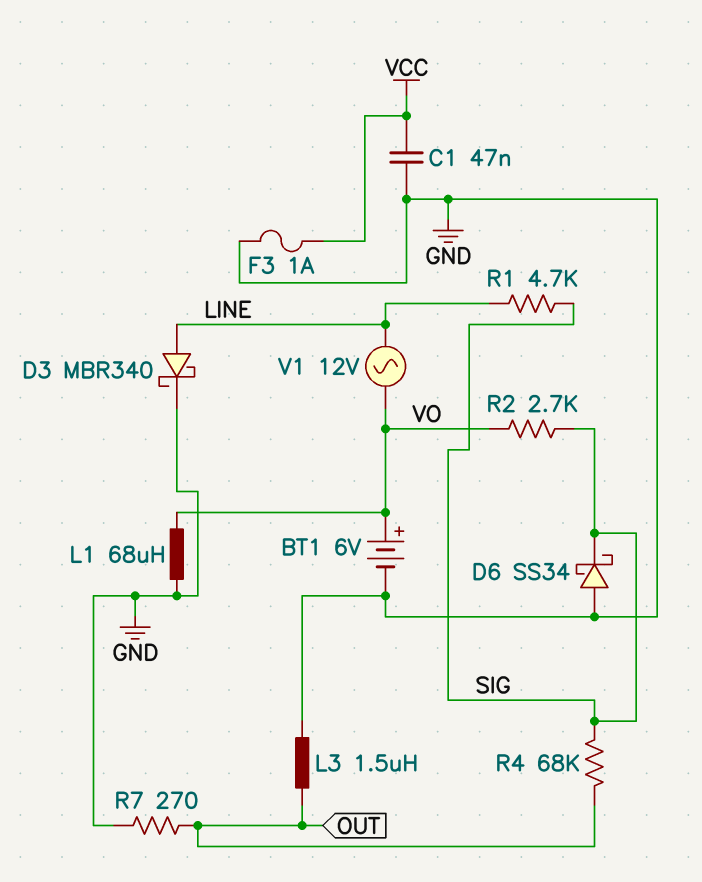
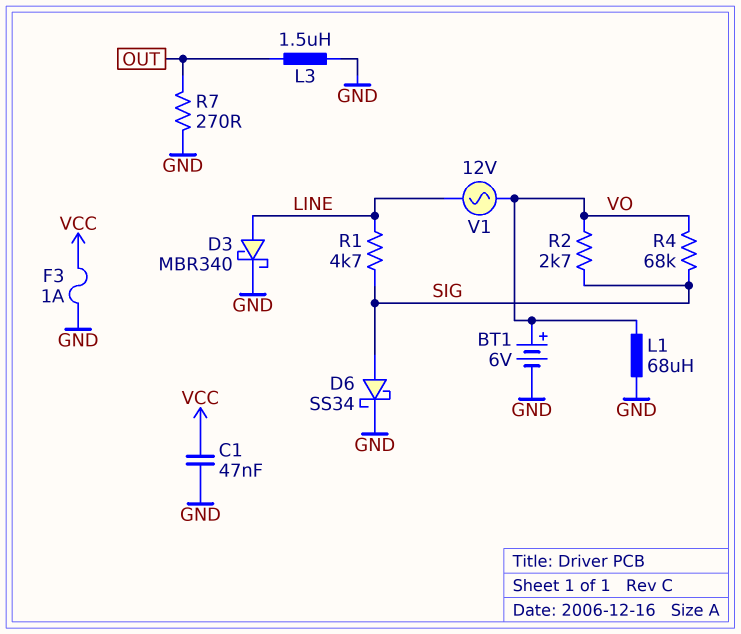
D6: schottky SS34 (A GND, K SIG) -> schottky SS34 (A SIG, K GND)
R4: 68k (OUT, SIG) -> 68k (SIG, VO)

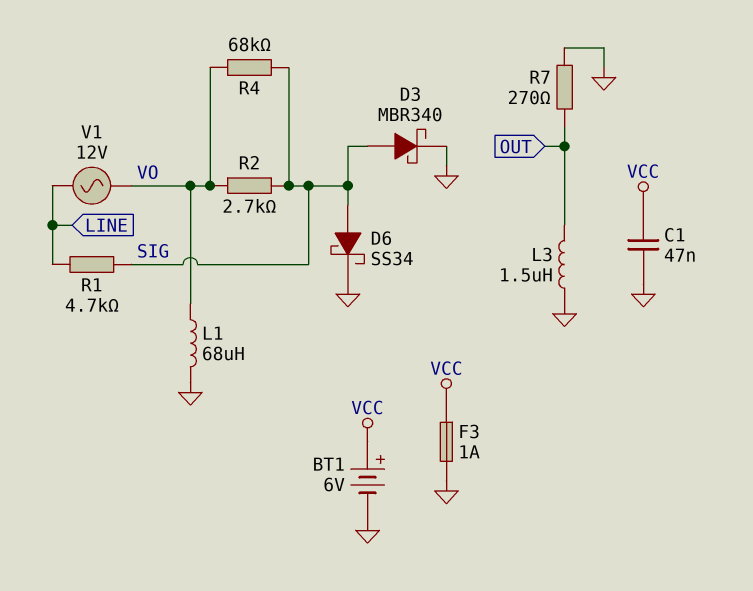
BT1: 6V (plus VO, minus GND) -> 6V (plus VCC, minus GND)
D3: schottky MBR340 (A LINE, K GND) -> schottky MBR340 (A SIG, K GND)

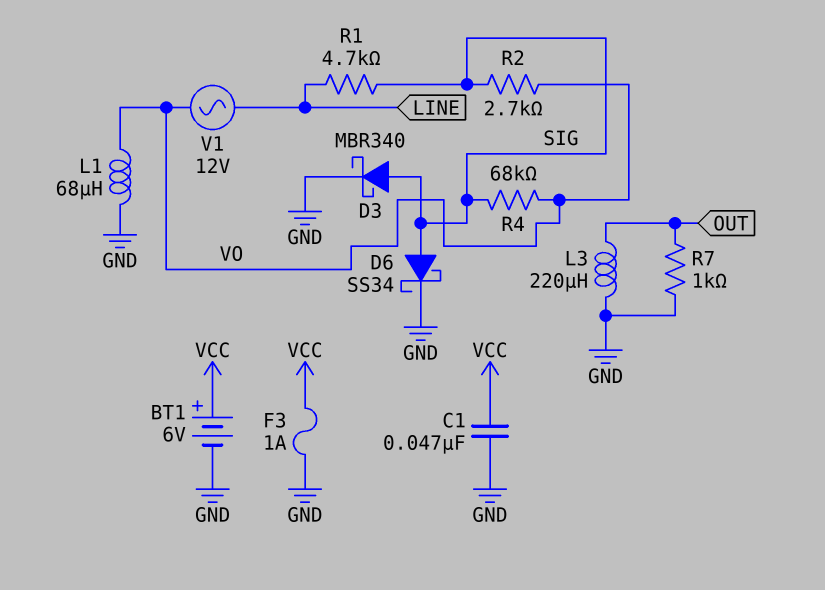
L3: 1.5uH (GND, OUT) -> 220uH (GND, OUT)
R7: 270 (GND, OUT) -> 1k (GND, OUT)

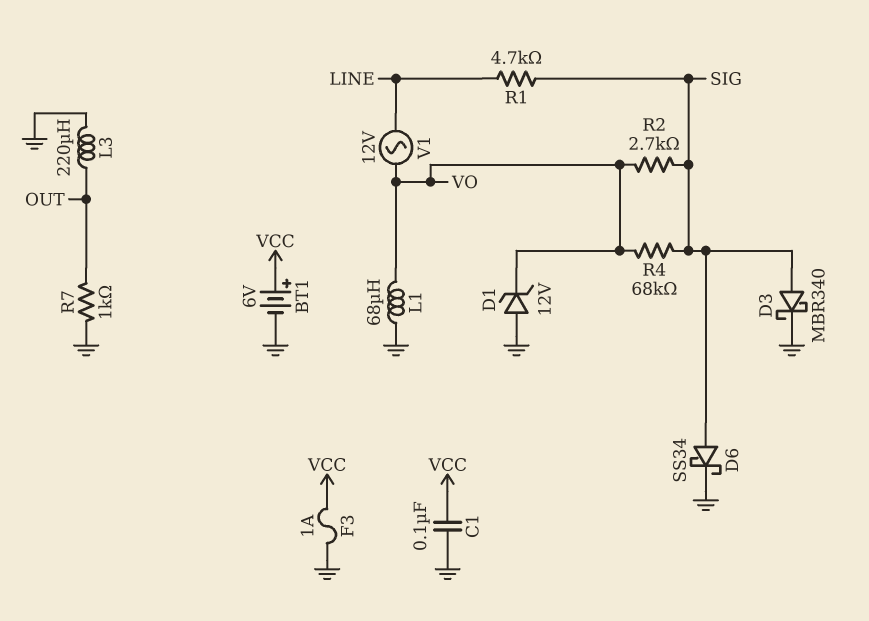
C1: 47nF (GND, VCC) -> 100nF (GND, VCC)
D1: none -> zener 12V (A GND, K VO)

